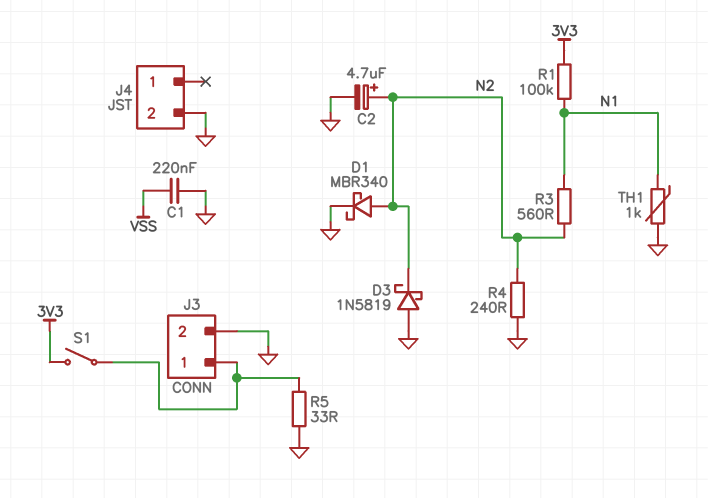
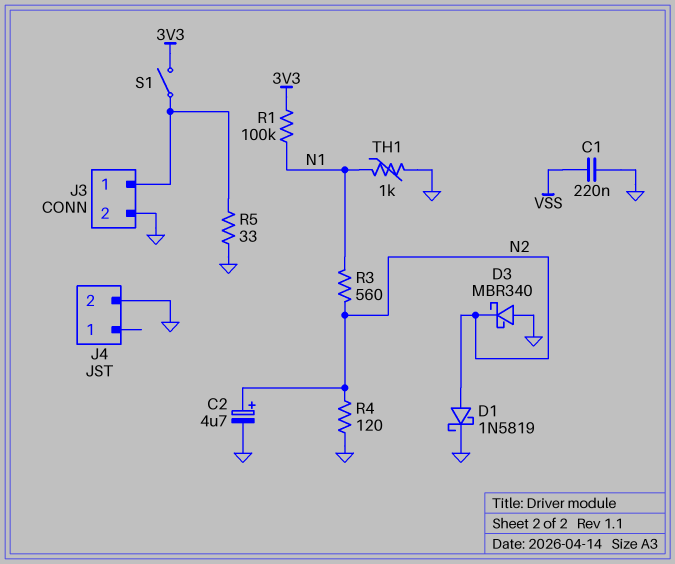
D1: schottky MBR340 (A N2, K GND) -> schottky 1N5819 (A N2, K GND)
D3: schottky 1N5819 (A GND, K N2) -> schottky MBR340 (A GND, K N2)
R4: 240 (GND, N2) -> 120 (GND, N2)

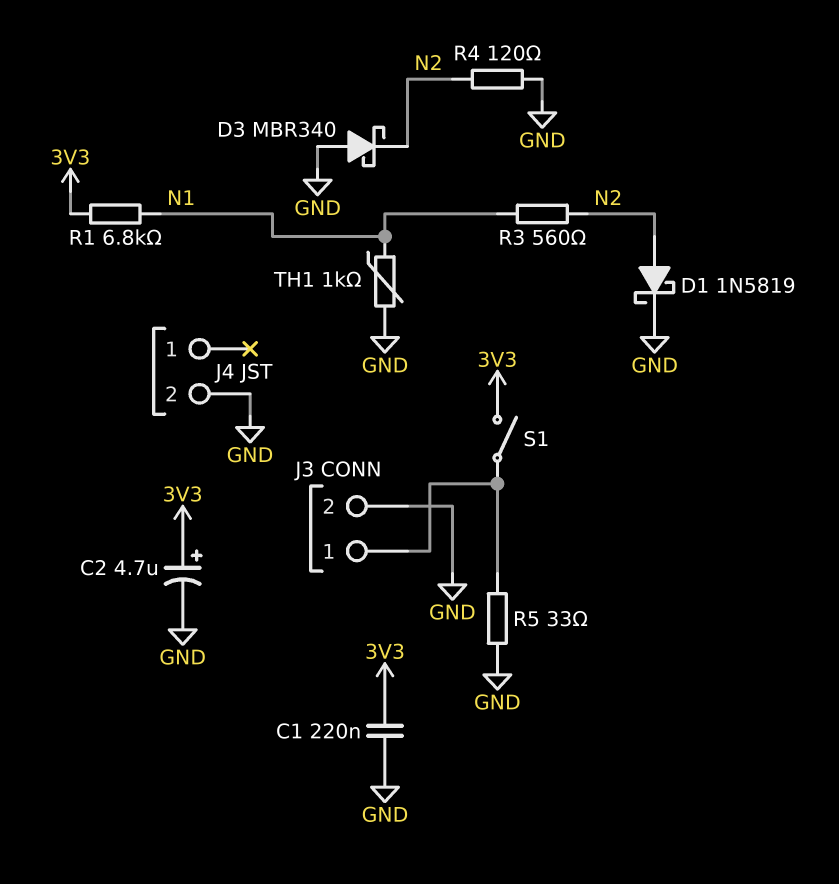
C1: 220nF (GND, VSS) -> 220nF (3V3, GND)
C2: 4.7uF (plus N2, minus GND) -> 4.7uF (plus 3V3, minus GND)
R1: 100k (3V3, N1) -> 6.8k (3V3, N1)

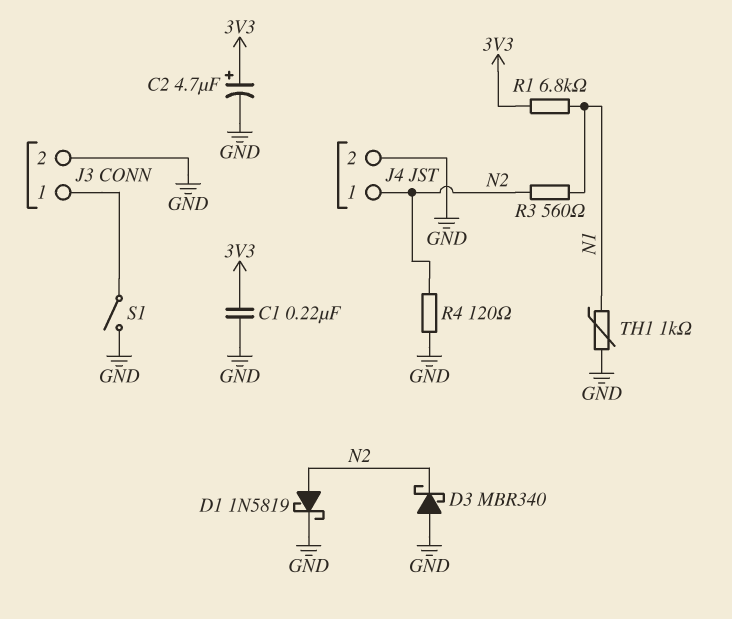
J4 pin 1: none -> N2
R5: 33 (GND, J3/1) -> none
S1: switch (3V3, J3/1) -> switch (GND, J3/1)

